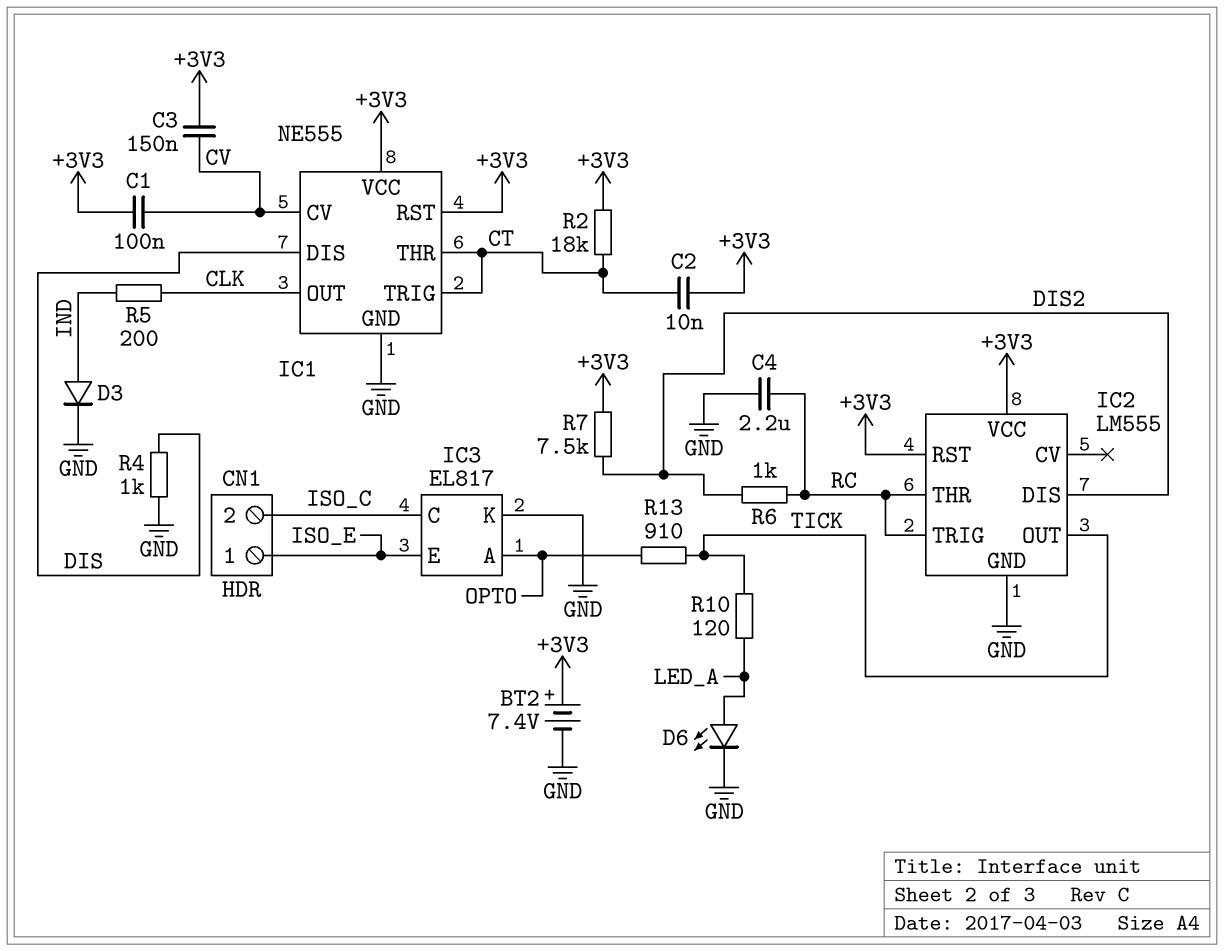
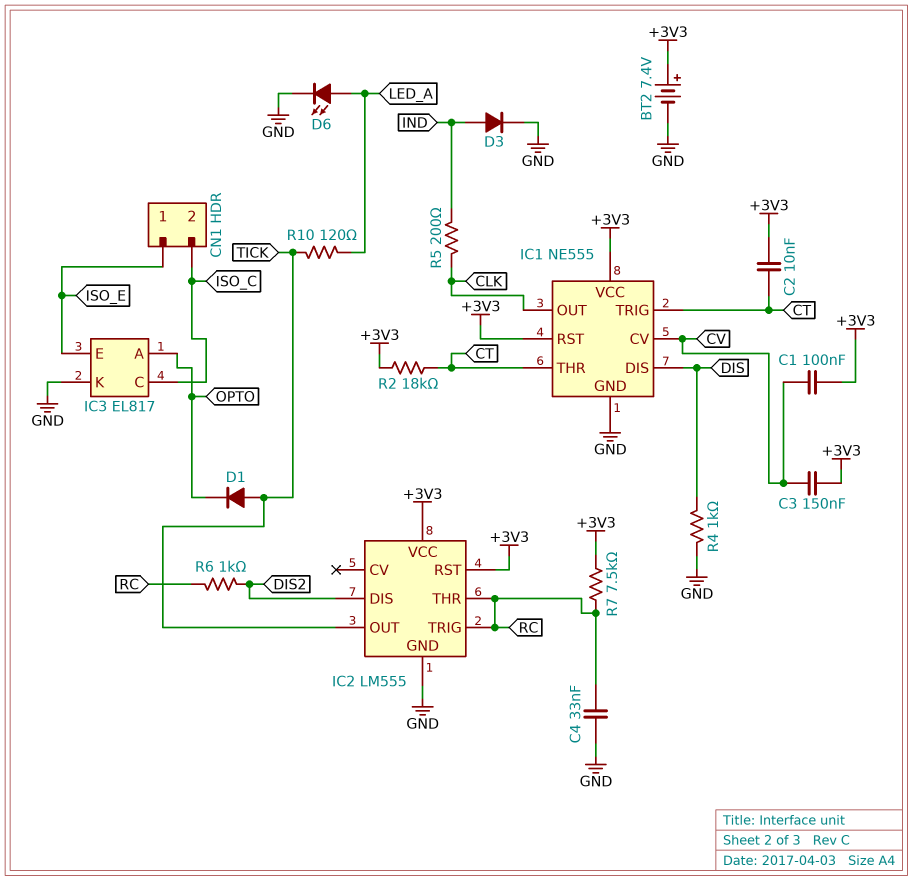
C4: 2.2uF (GND, RC) -> 33nF (GND, RC)
D1: none -> diode (A TICK, K OPTO)
R7: 7.5k (+3V3, DIS2) -> 7.5k (+3V3, RC)
R13: 910 (OPTO, TICK) -> none

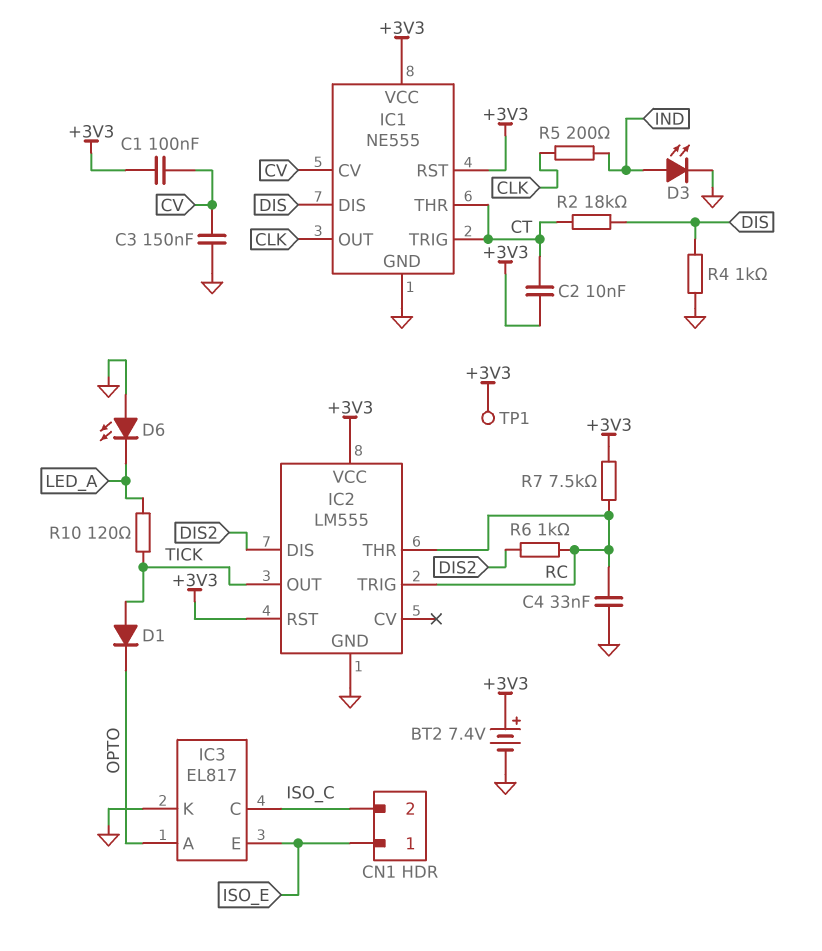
C3: 150nF (+3V3, CV) -> 150nF (CV, GND)
D3: diode (A IND, K GND) -> LED (A IND, K GND)
D6: LED (A LED_A, K GND) -> LED (A GND, K LED_A)
R2: 18k (+3V3, CT) -> 18k (CT, DIS)
TP1: none -> test point (+3V3)

